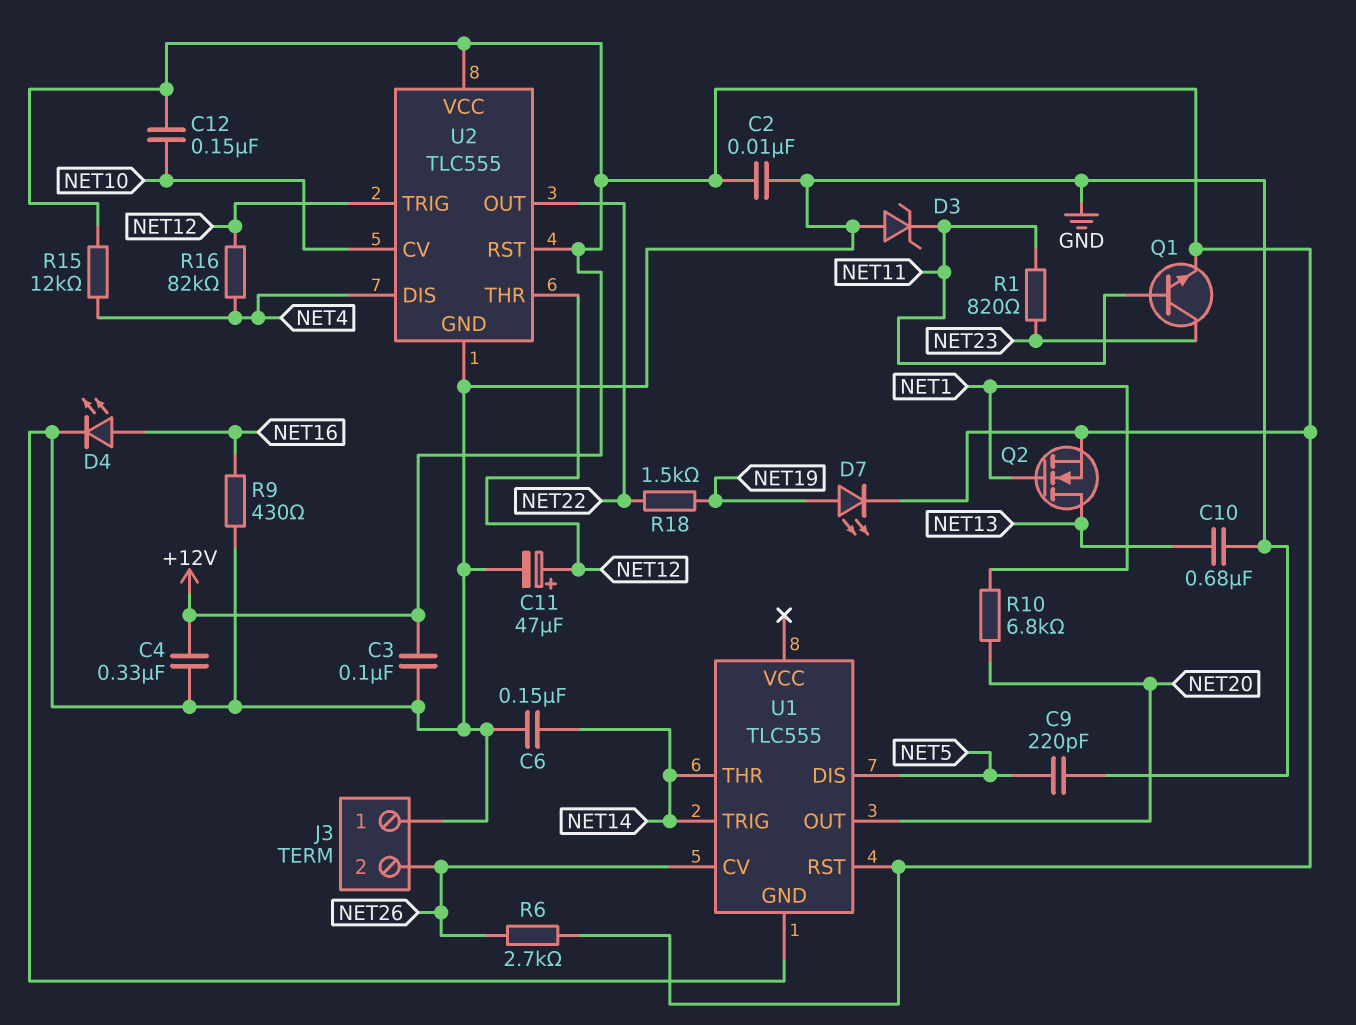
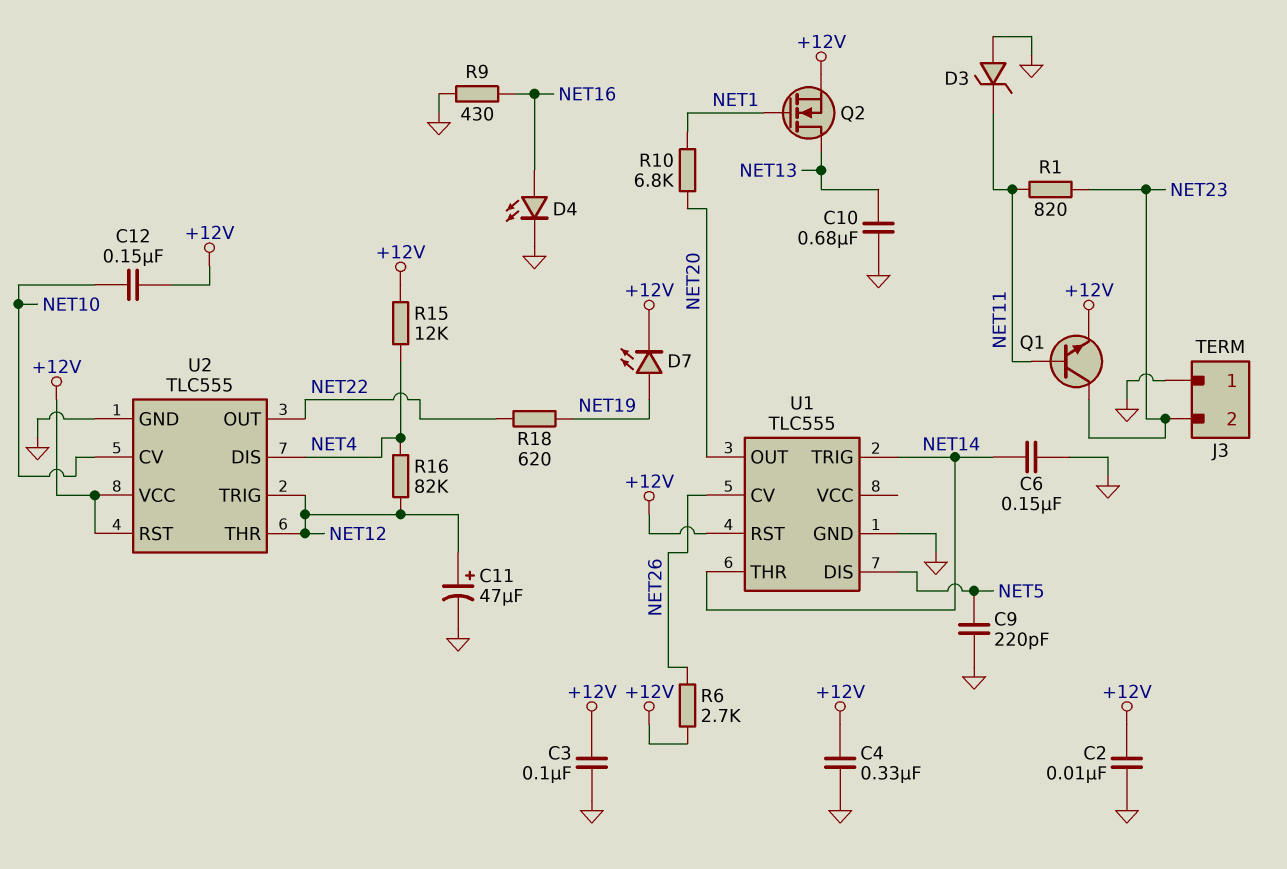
J3 pin 2: NET26 -> NET23
R18: 1.5k (NET19, NET22) -> 620 (NET19, NET22)

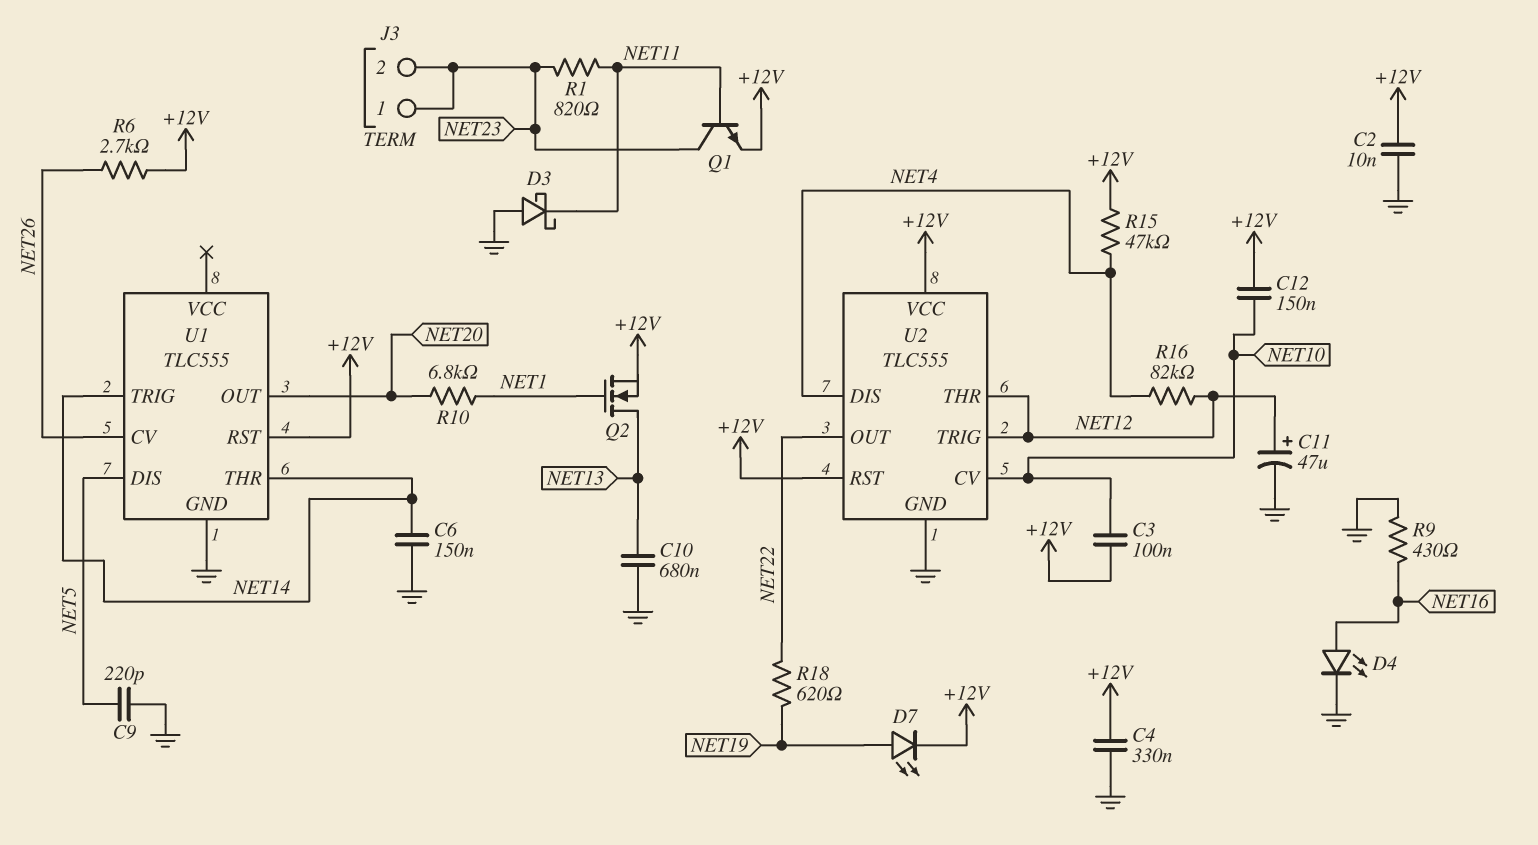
C3: 100nF (+12V, GND) -> 100nF (+12V, NET10)
D3: zener (A GND, K NET11) -> schottky (A GND, K NET11)
J3 pin 1: GND -> NET23
R15: 12k (+12V, NET4) -> 47k (+12V, NET4)

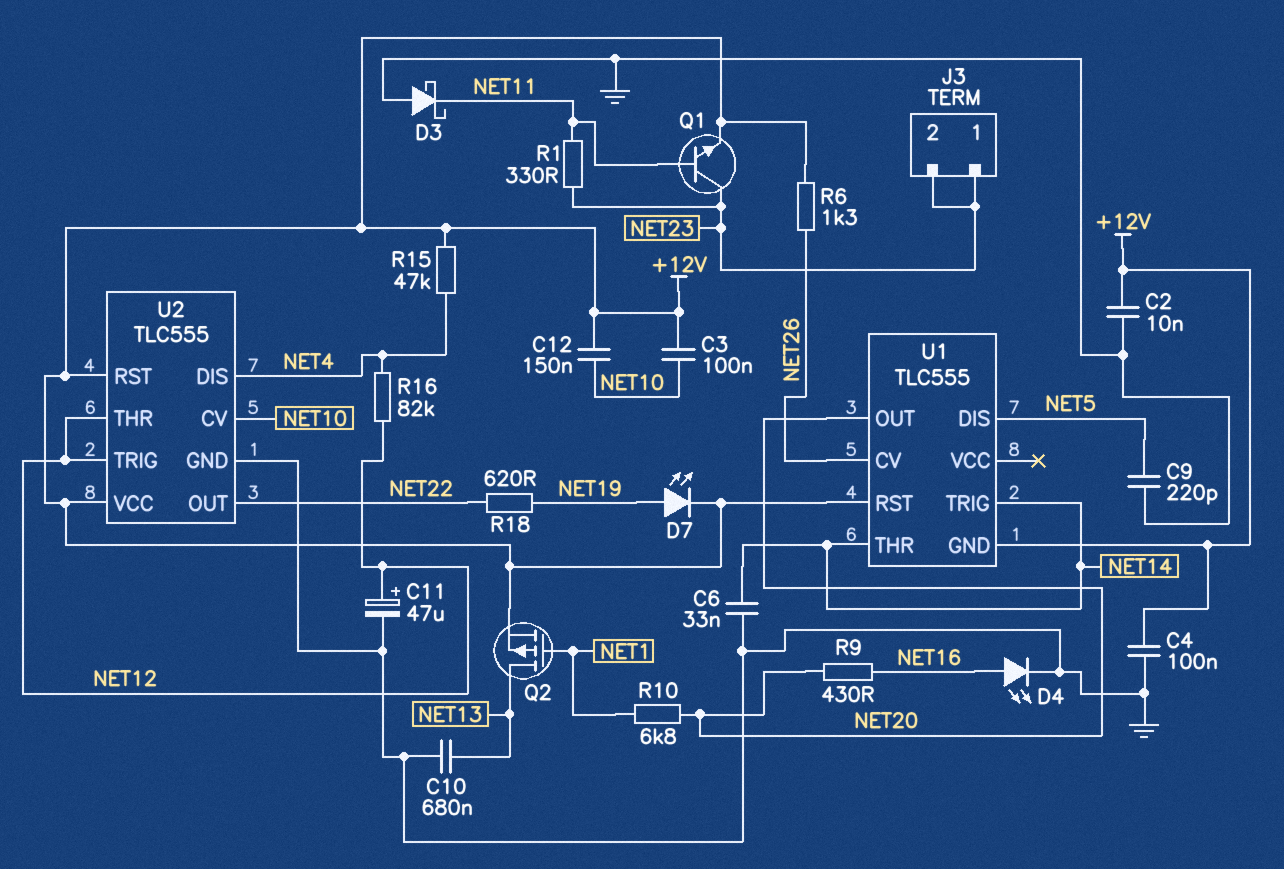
C4: 330nF (+12V, GND) -> 100nF (+12V, GND)
C6: 150nF (GND, NET14) -> 33nF (GND, NET14)
Q2: NMOS (G NET1, D NET13, S +12V) -> PMOS (G NET1, D NET13, S +12V)
R1: 820 (NET11, NET23) -> 330 (NET11, NET23)
R6: 2.7k (+12V, NET26) -> 1.3k (+12V, NET26)
R9: 430 (GND, NET16) -> 430 (NET16, NET20)
U1 pin GND: GND -> +12V

